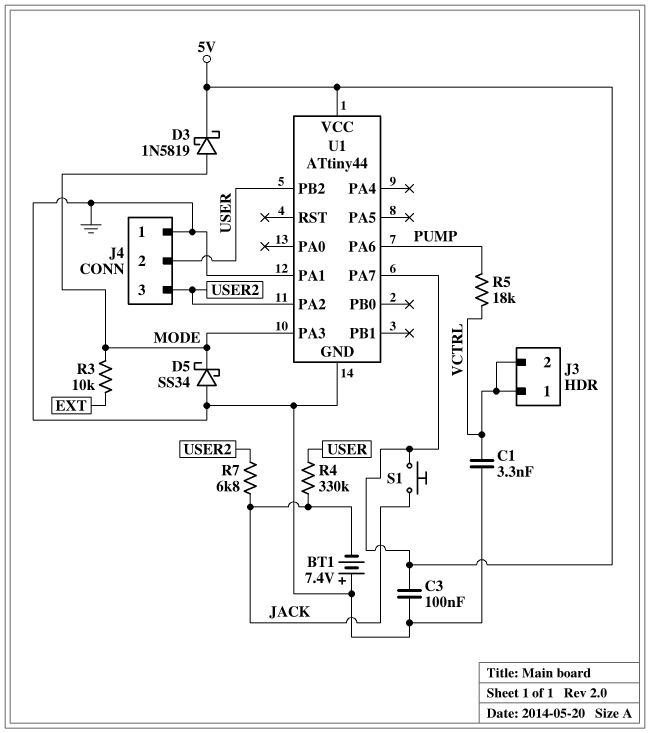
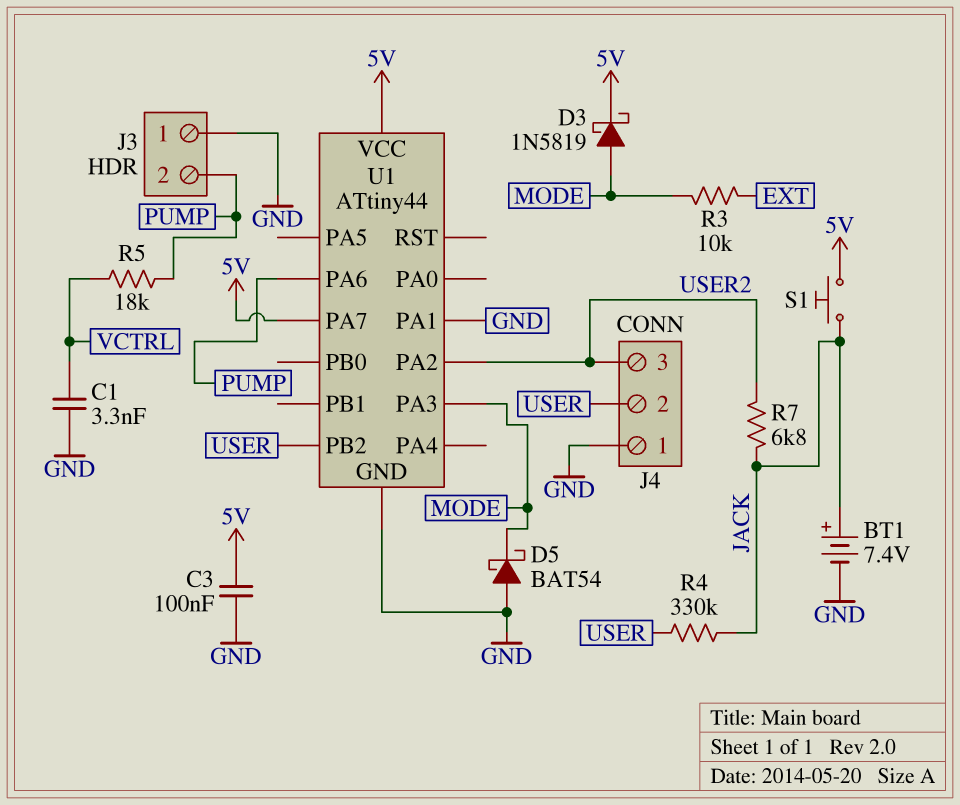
BT1: 7.4V (plus GND, minus JACK) -> 7.4V (plus JACK, minus GND)
D5: schottky SS34 (A GND, K MODE) -> schottky BAT54 (A GND, K MODE)
J3 pin 1: VCTRL -> GND
J3 pin 2: VCTRL -> PUMP

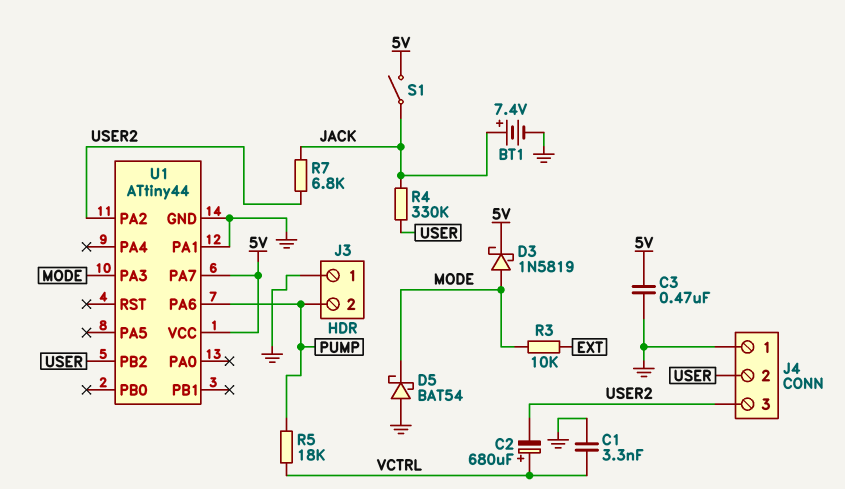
C2: none -> 680uF (plus VCTRL, minus USER2)
C3: 100nF (5V, GND) -> 470nF (5V, GND)
S1: button (5V, JACK) -> switch (5V, JACK)

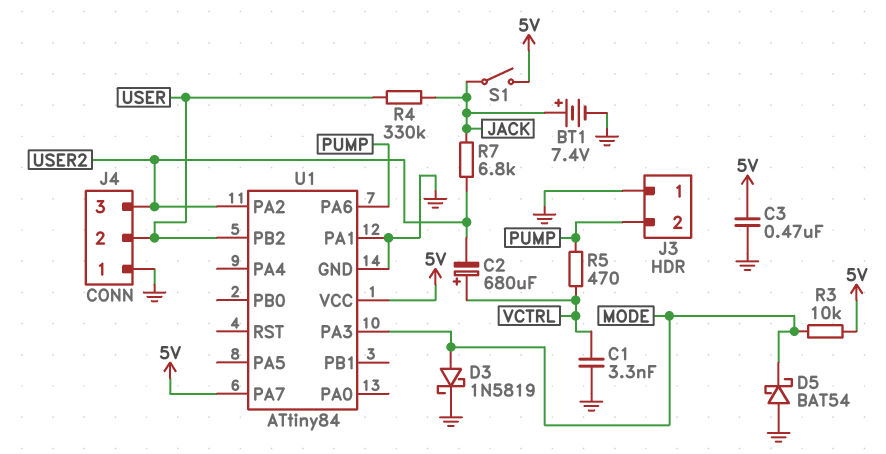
D3: schottky 1N5819 (A MODE, K 5V) -> schottky 1N5819 (A MODE, K GND)
R3: 10k (EXT, MODE) -> 10k (5V, MODE)
R5: 18k (PUMP, VCTRL) -> 470 (PUMP, VCTRL)
U1: ATtiny44 -> ATtiny84

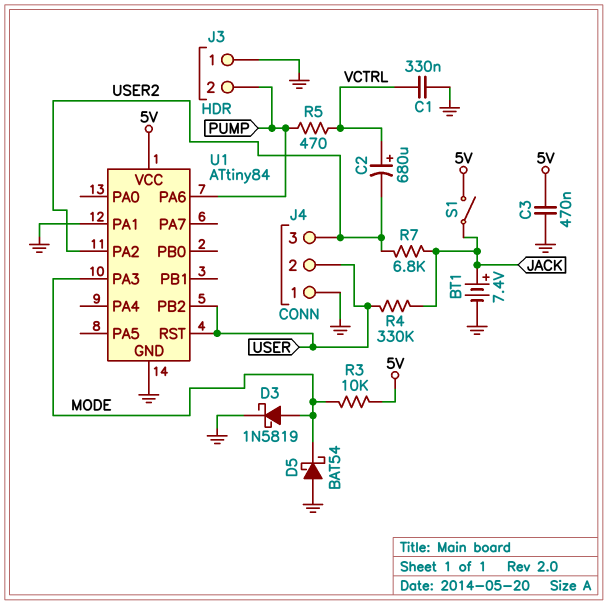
C1: 3.3nF (GND, VCTRL) -> 330nF (GND, VCTRL)
U1 pin PA7: 5V -> none
U1 pin RST: none -> USER

